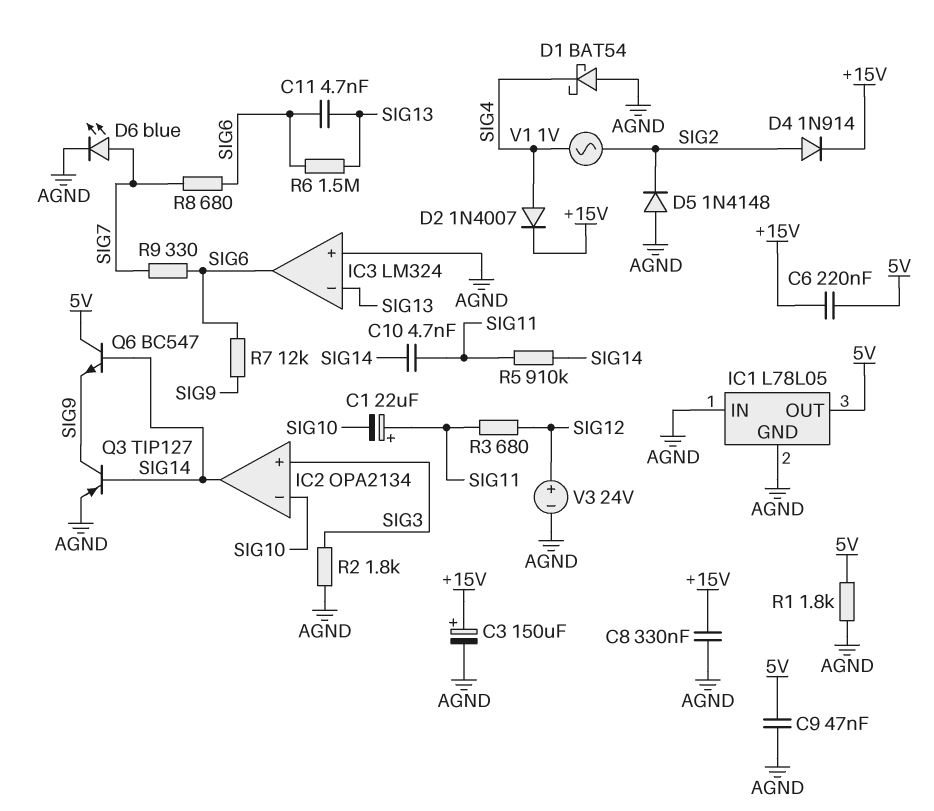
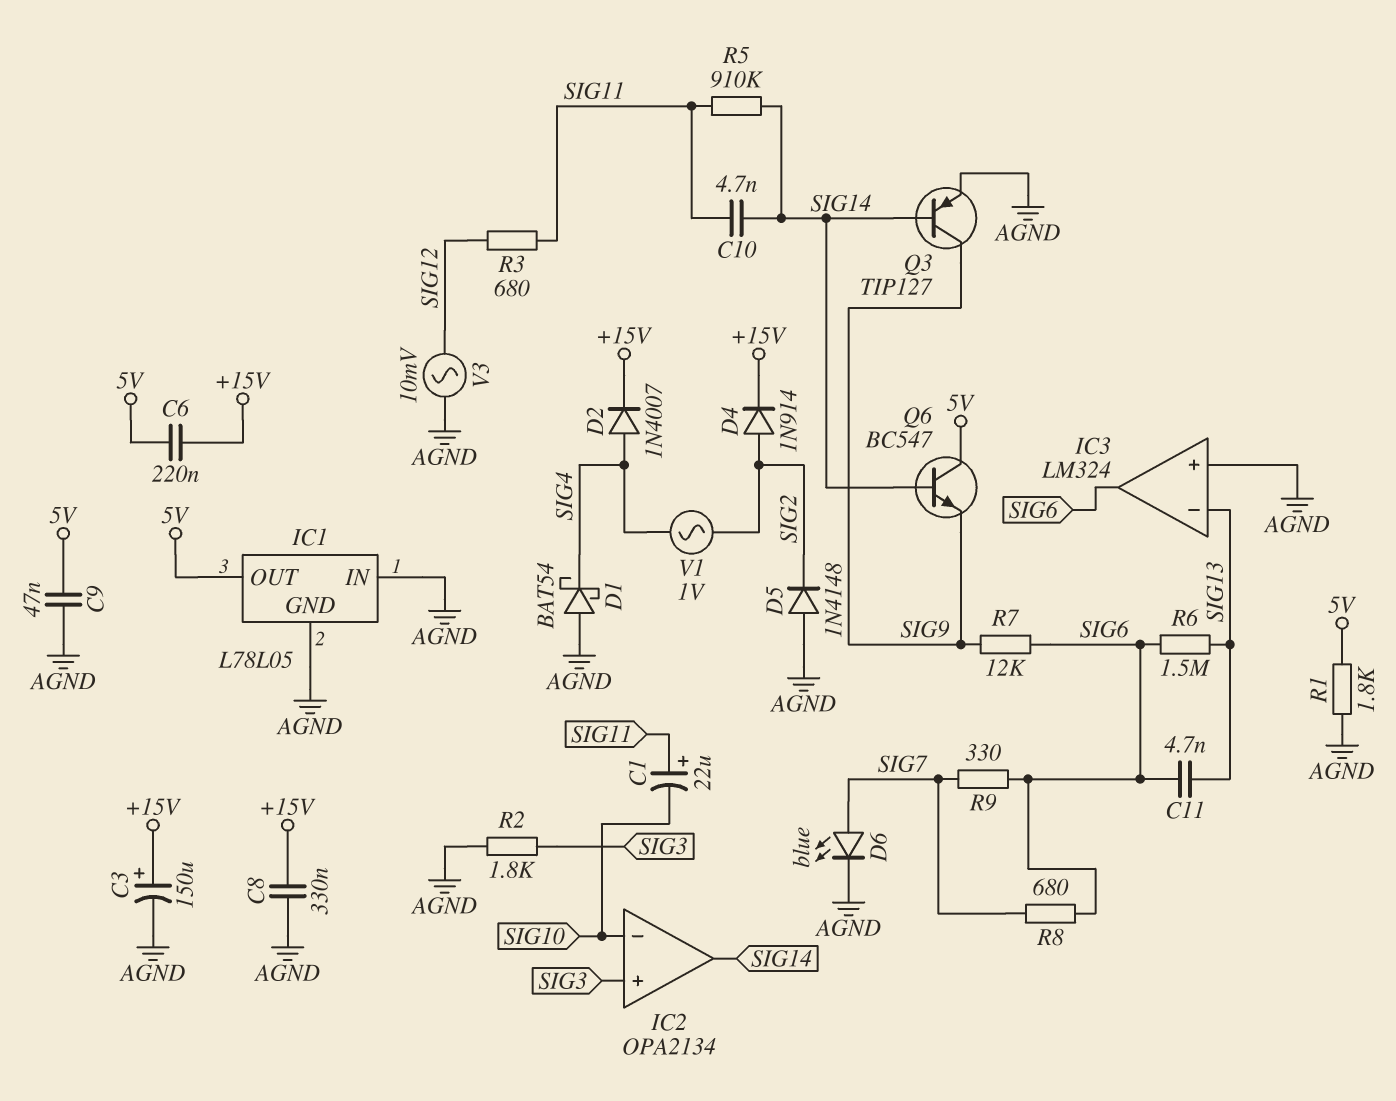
V3: 24V (plus SIG12, minus AGND) -> AC 10mV (AGND, SIG12)

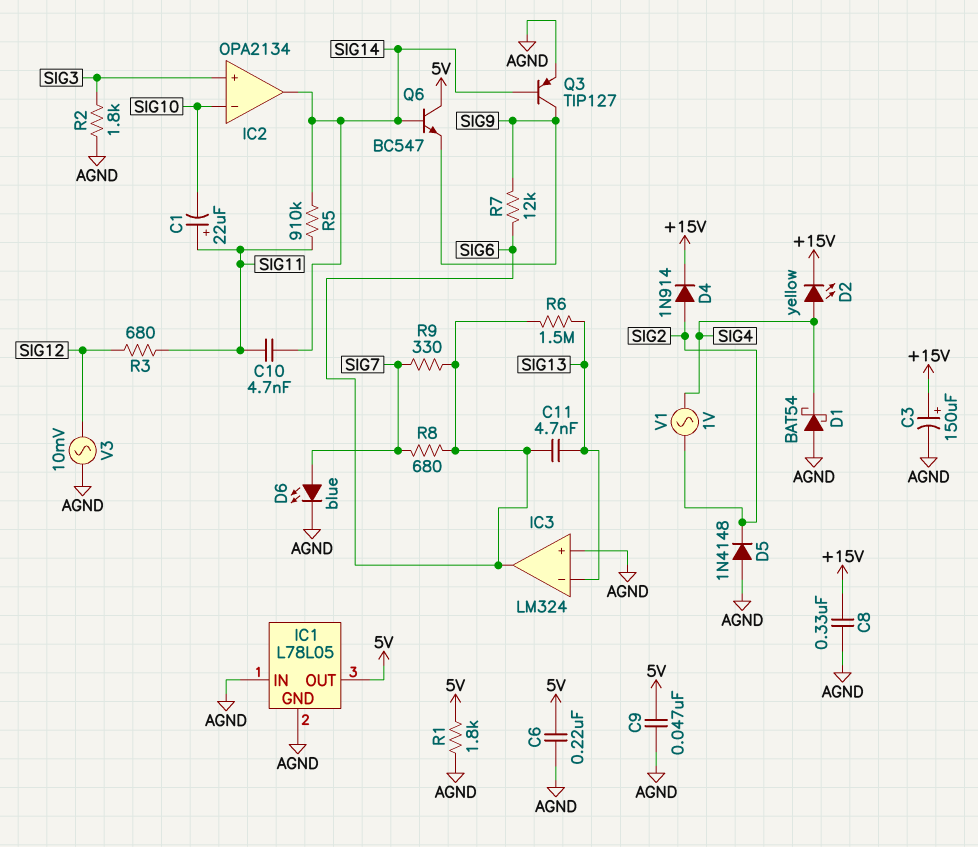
C6: 220nF (+15V, 5V) -> 220nF (5V, AGND)
D2: diode 1N4007 (A SIG4, K +15V) -> LED yellow (A SIG4, K +15V)

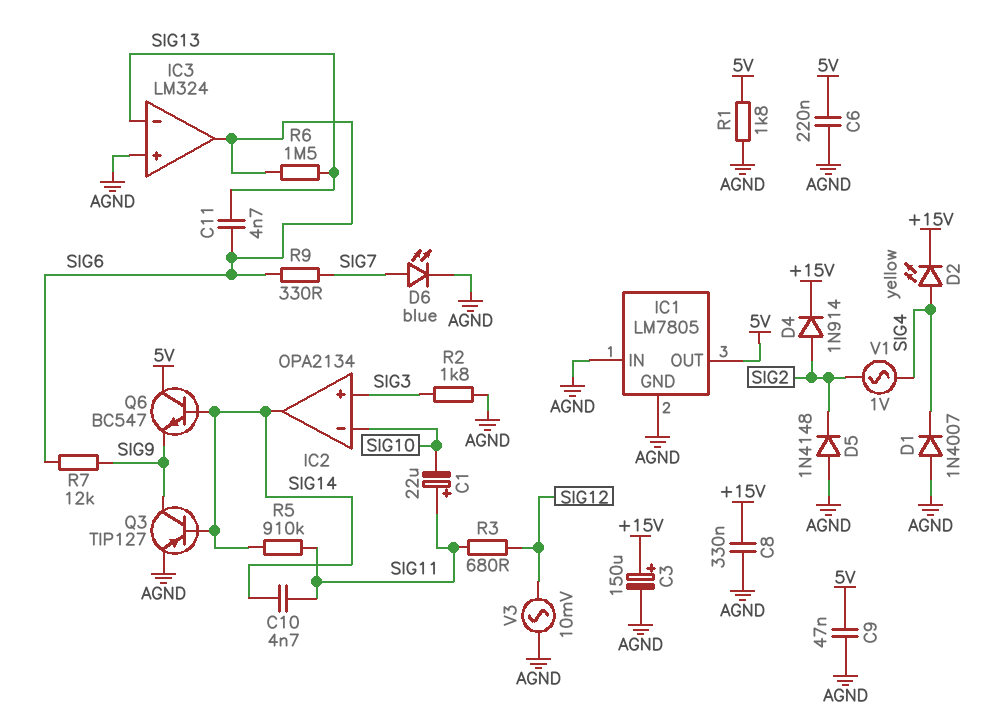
D1: schottky BAT54 (A AGND, K SIG4) -> diode 1N4007 (A AGND, K SIG4)
IC1: L78L05 -> LM7805
R8: 680 (SIG6, SIG7) -> none

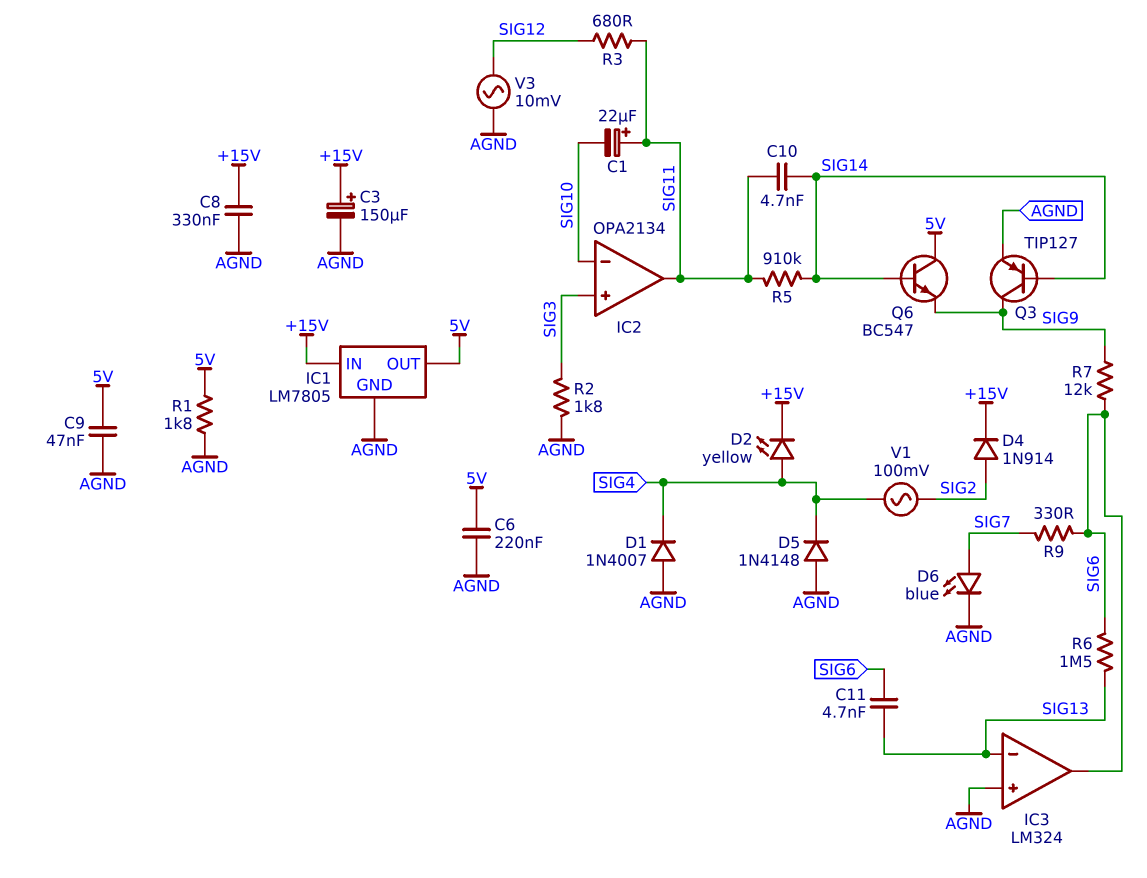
D5: diode 1N4148 (A AGND, K SIG2) -> diode 1N4148 (A AGND, K SIG4)
IC1 pin IN: AGND -> +15V
IC2 pin out: SIG14 -> SIG11
V1: AC 1V (SIG2, SIG4) -> AC 100mV (SIG2, SIG4)

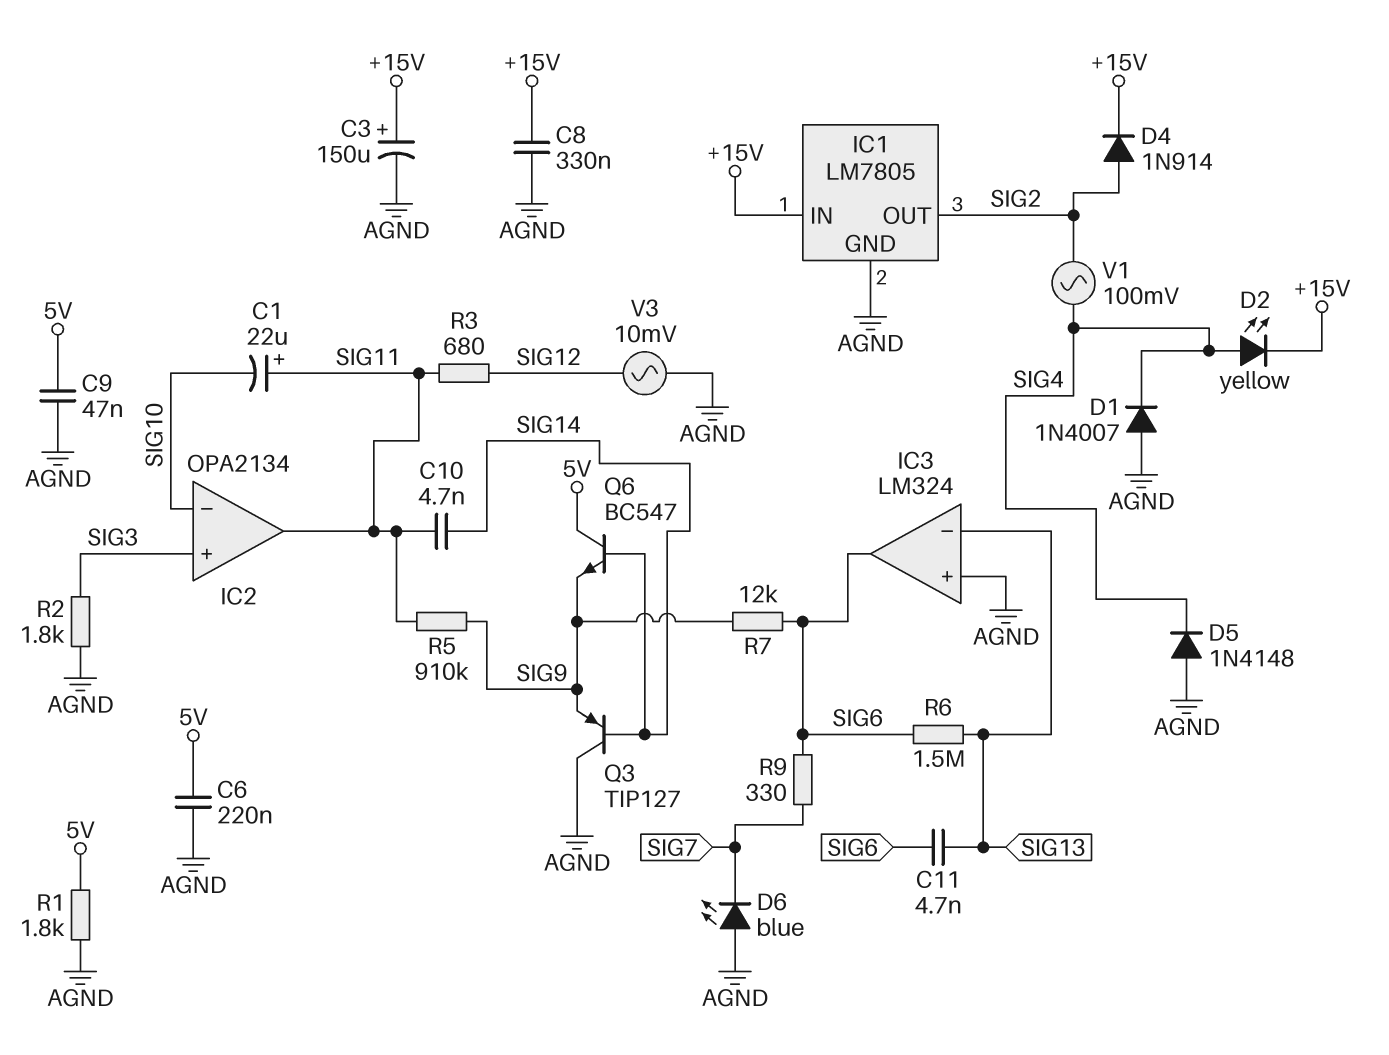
D6: LED blue (A SIG7, K AGND) -> LED blue (A AGND, K SIG7)
IC1 pin OUT: 5V -> SIG2
Q3: PNP TIP127 (B SIG14, C SIG9, E AGND) -> PNP TIP127 (B SIG14, C AGND, E SIG9)
R5: 910k (SIG11, SIG14) -> 910k (SIG9, SIG11)

